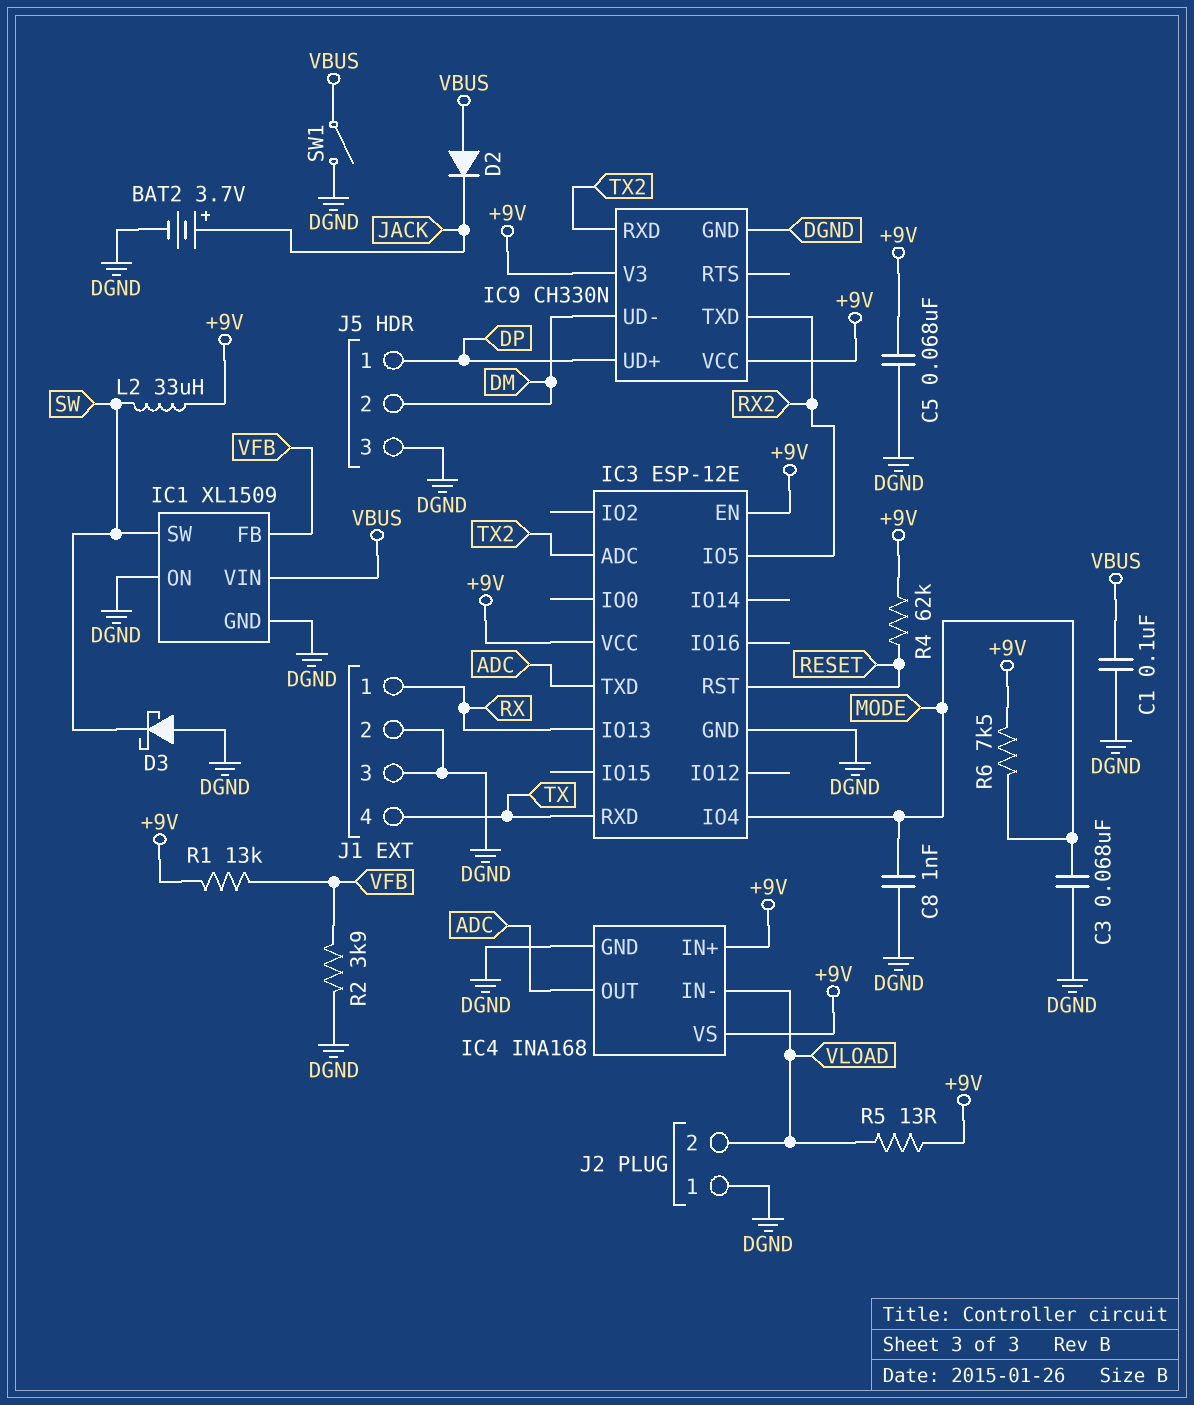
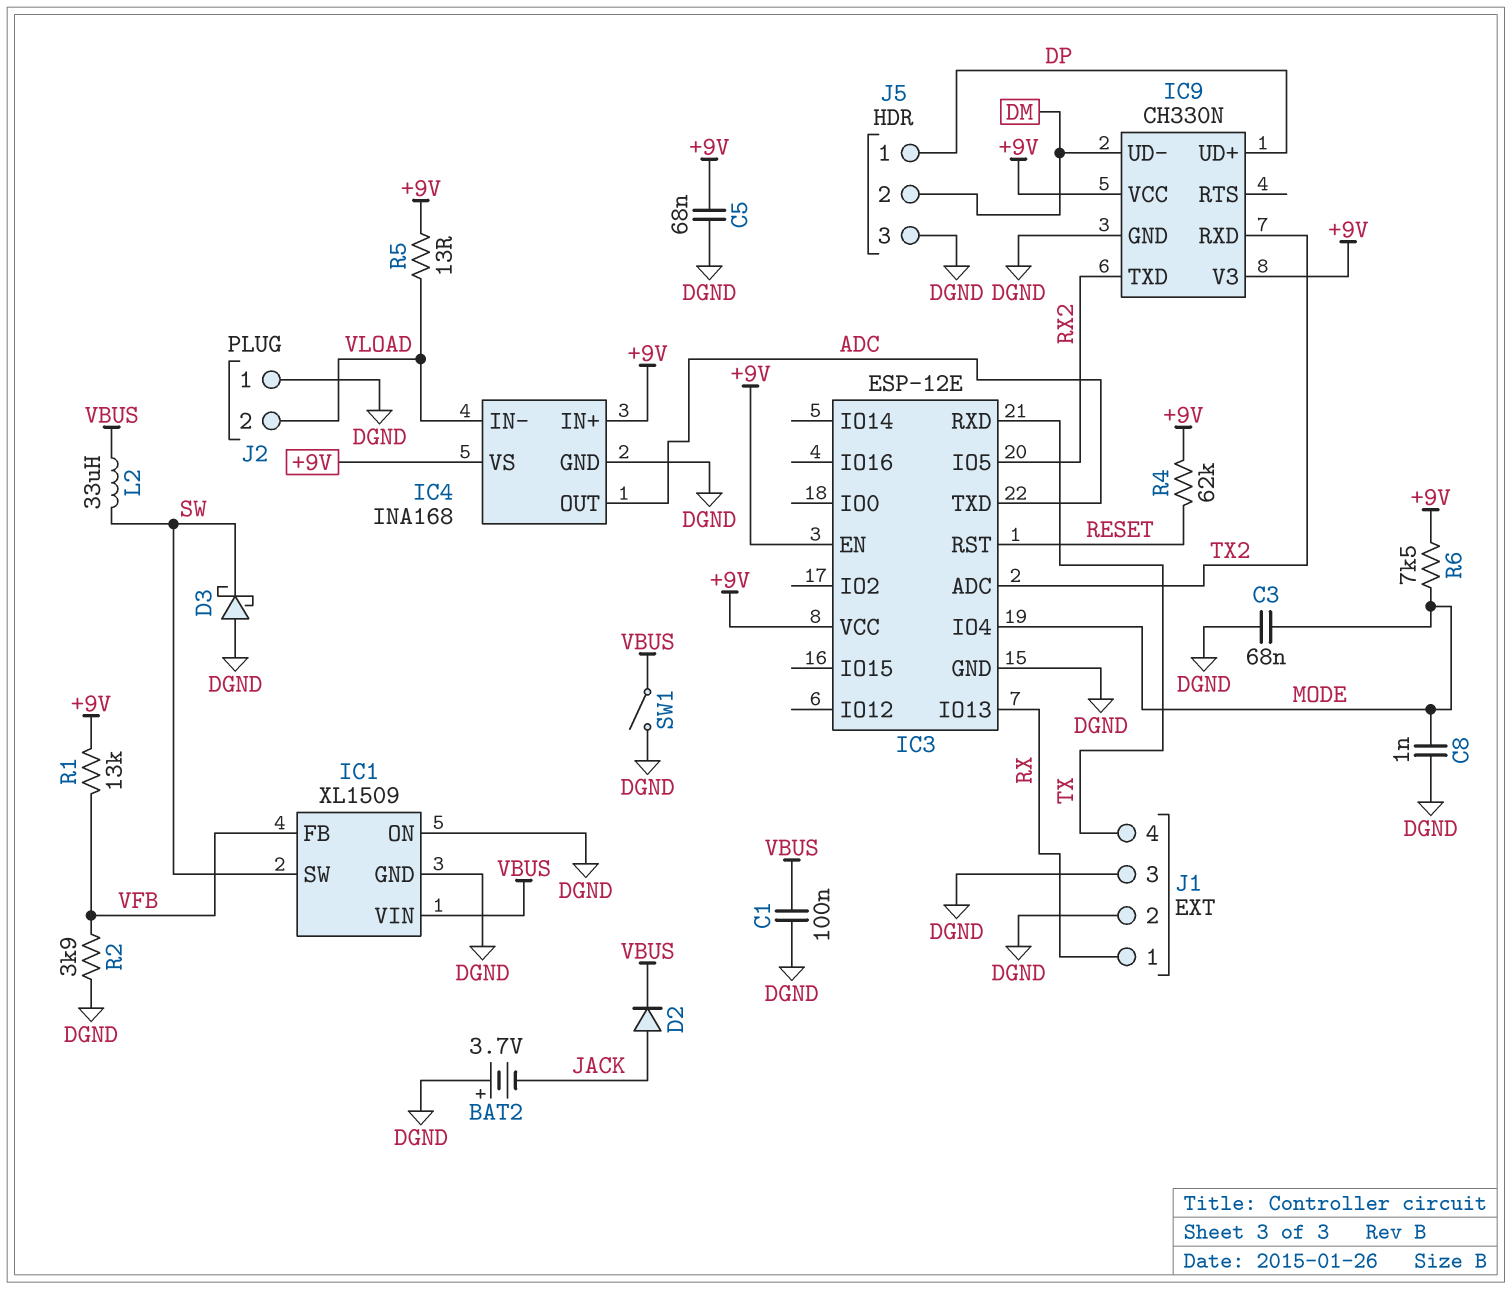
BAT2: 3.7V (plus JACK, minus DGND) -> 3.7V (plus DGND, minus JACK)
D2: diode (A VBUS, K JACK) -> diode (A JACK, K VBUS)
L2: 33uH (+9V, SW) -> 33uH (SW, VBUS)

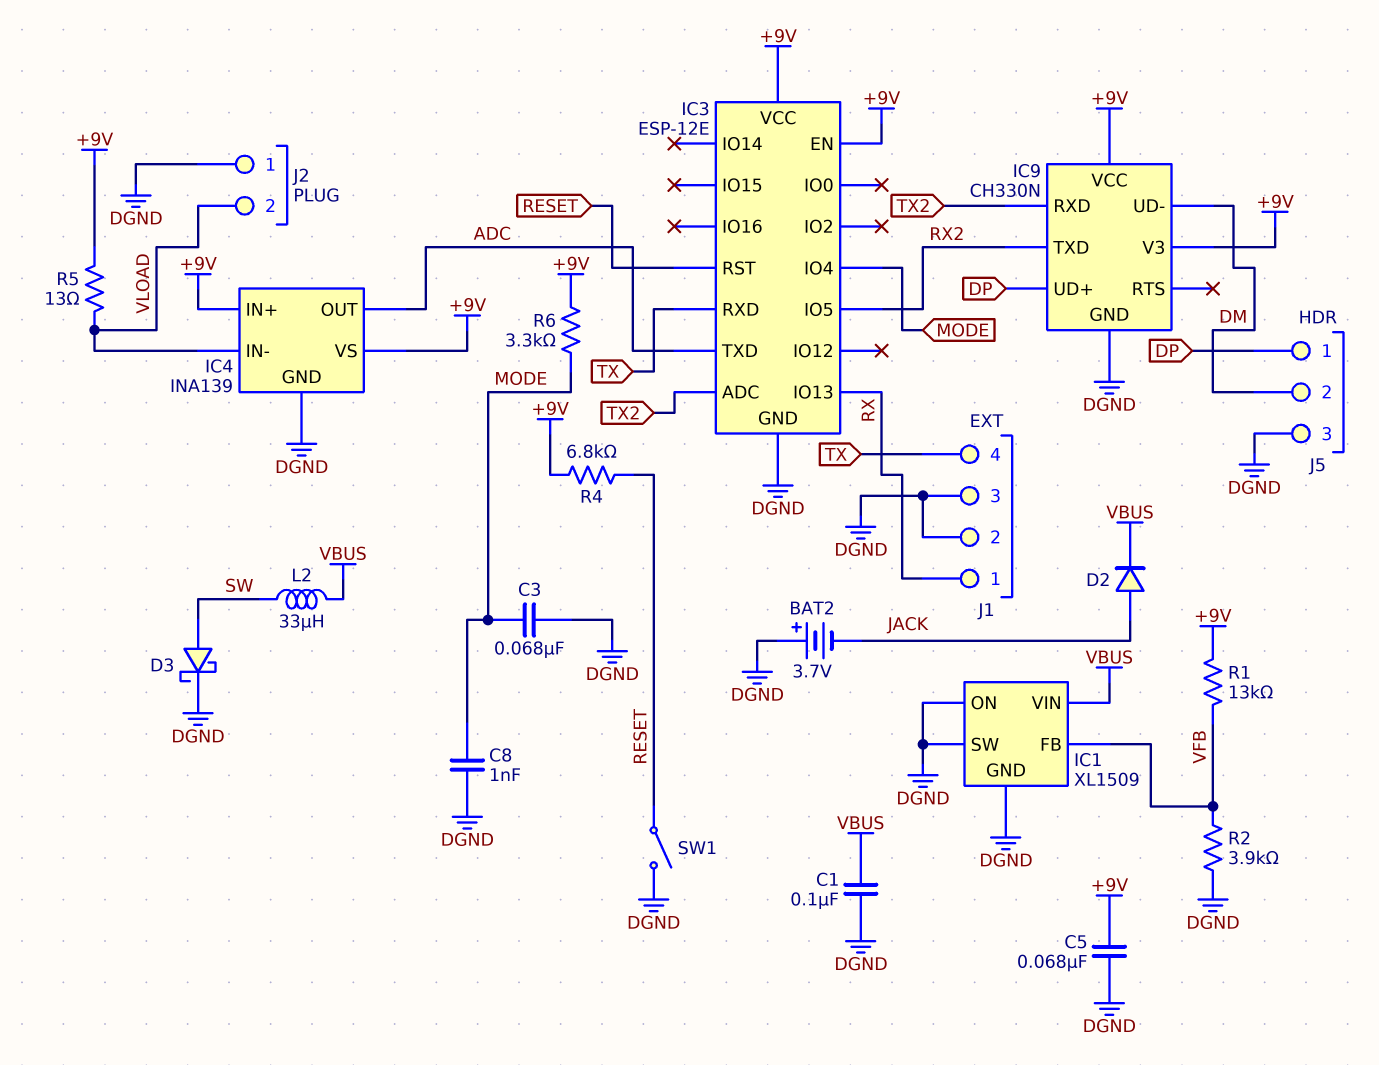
D3: schottky (A DGND, K SW) -> schottky (A SW, K DGND)
IC1 pin SW: SW -> DGND
IC4: INA168 -> INA139
R4: 62k (+9V, RESET) -> 6.8k (+9V, RESET)
R6: 7.5k (+9V, MODE) -> 3.3k (+9V, MODE)
SW1: switch (DGND, VBUS) -> switch (DGND, RESET)

